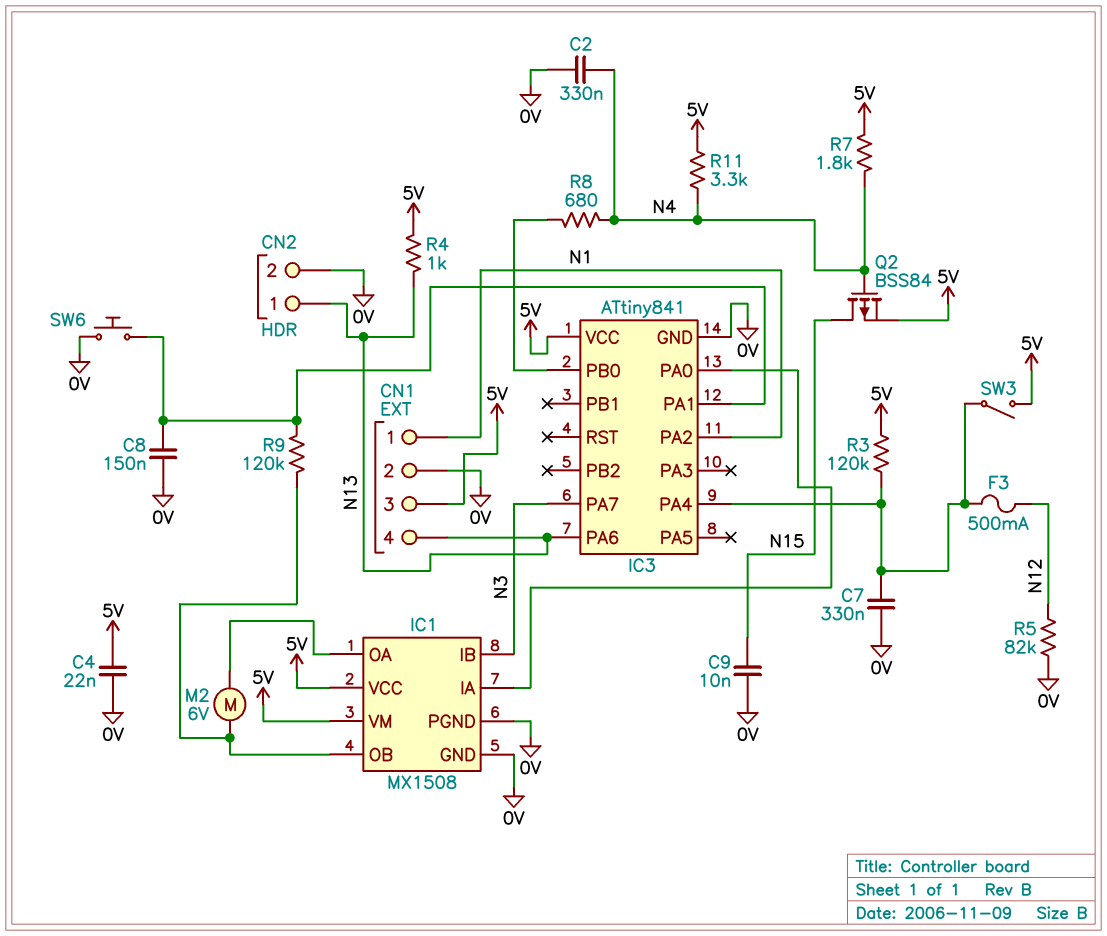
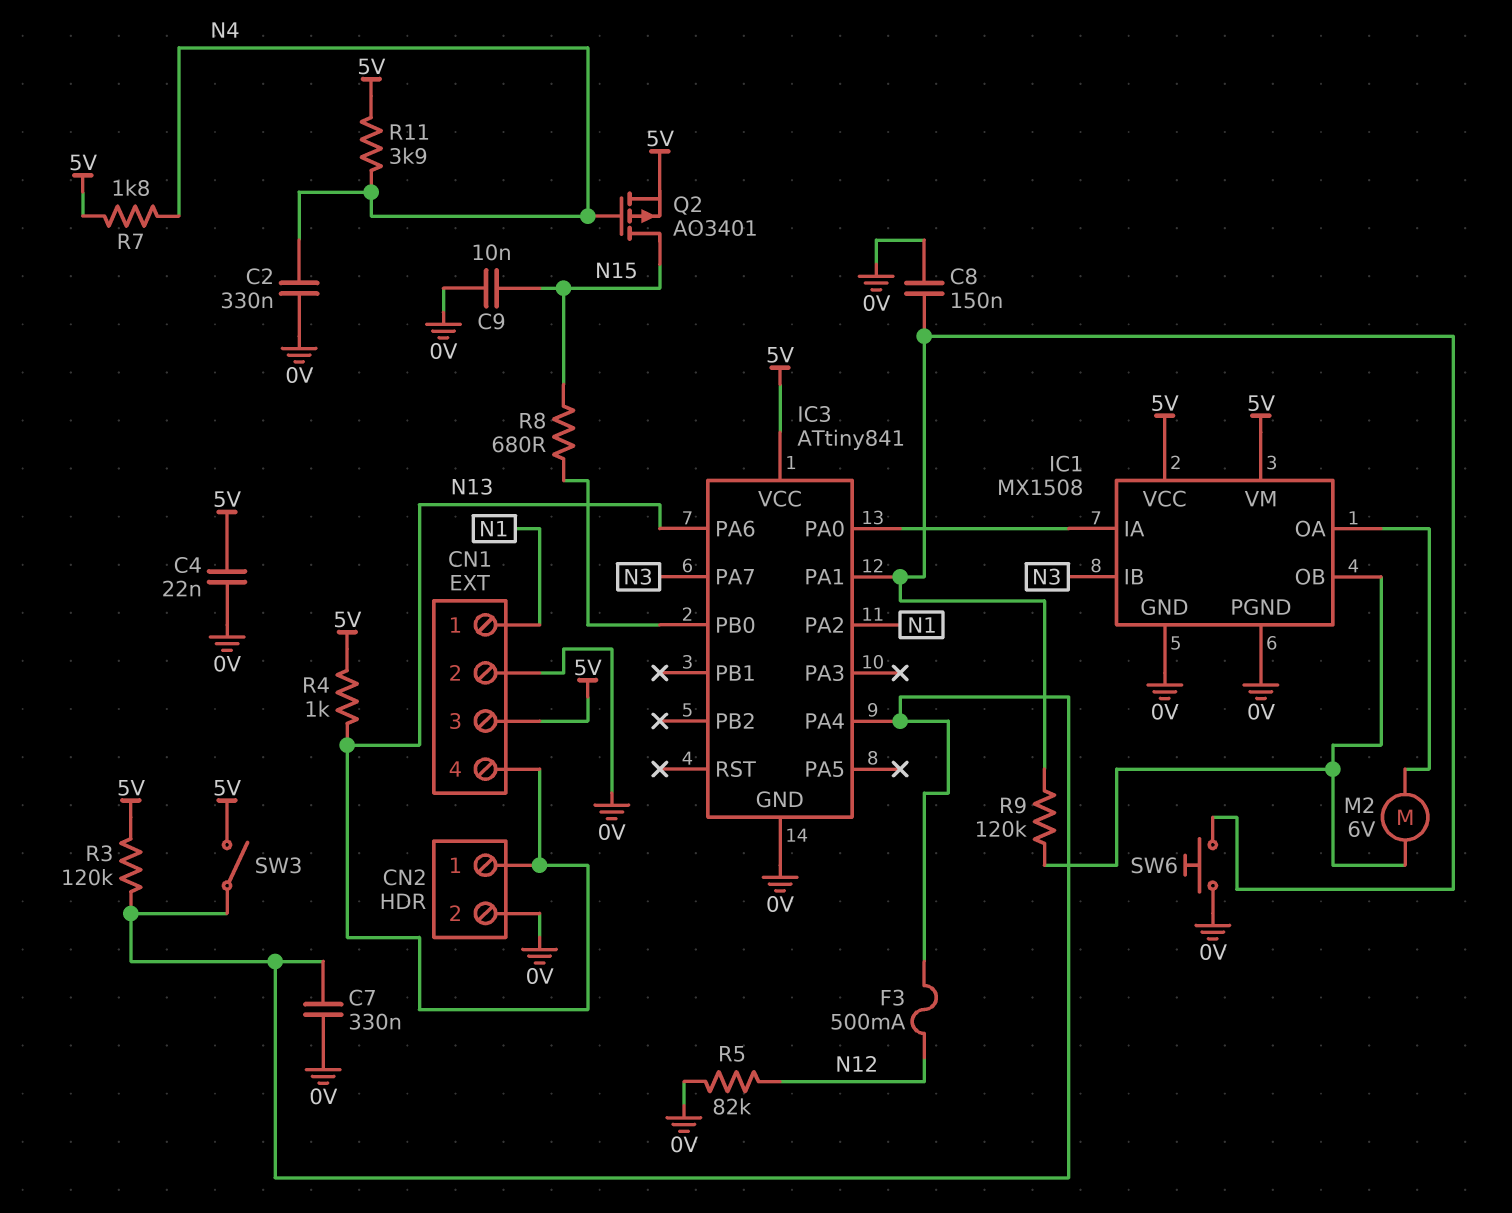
Q2: PMOS BSS84 (G N4, D N15, S 5V) -> PMOS AO3401 (G N4, D N15, S 5V)
R8: 680 (IC3/PB0, N4) -> 680 (IC3/PB0, N15)
R11: 3.3k (5V, N4) -> 3.9k (5V, N4)

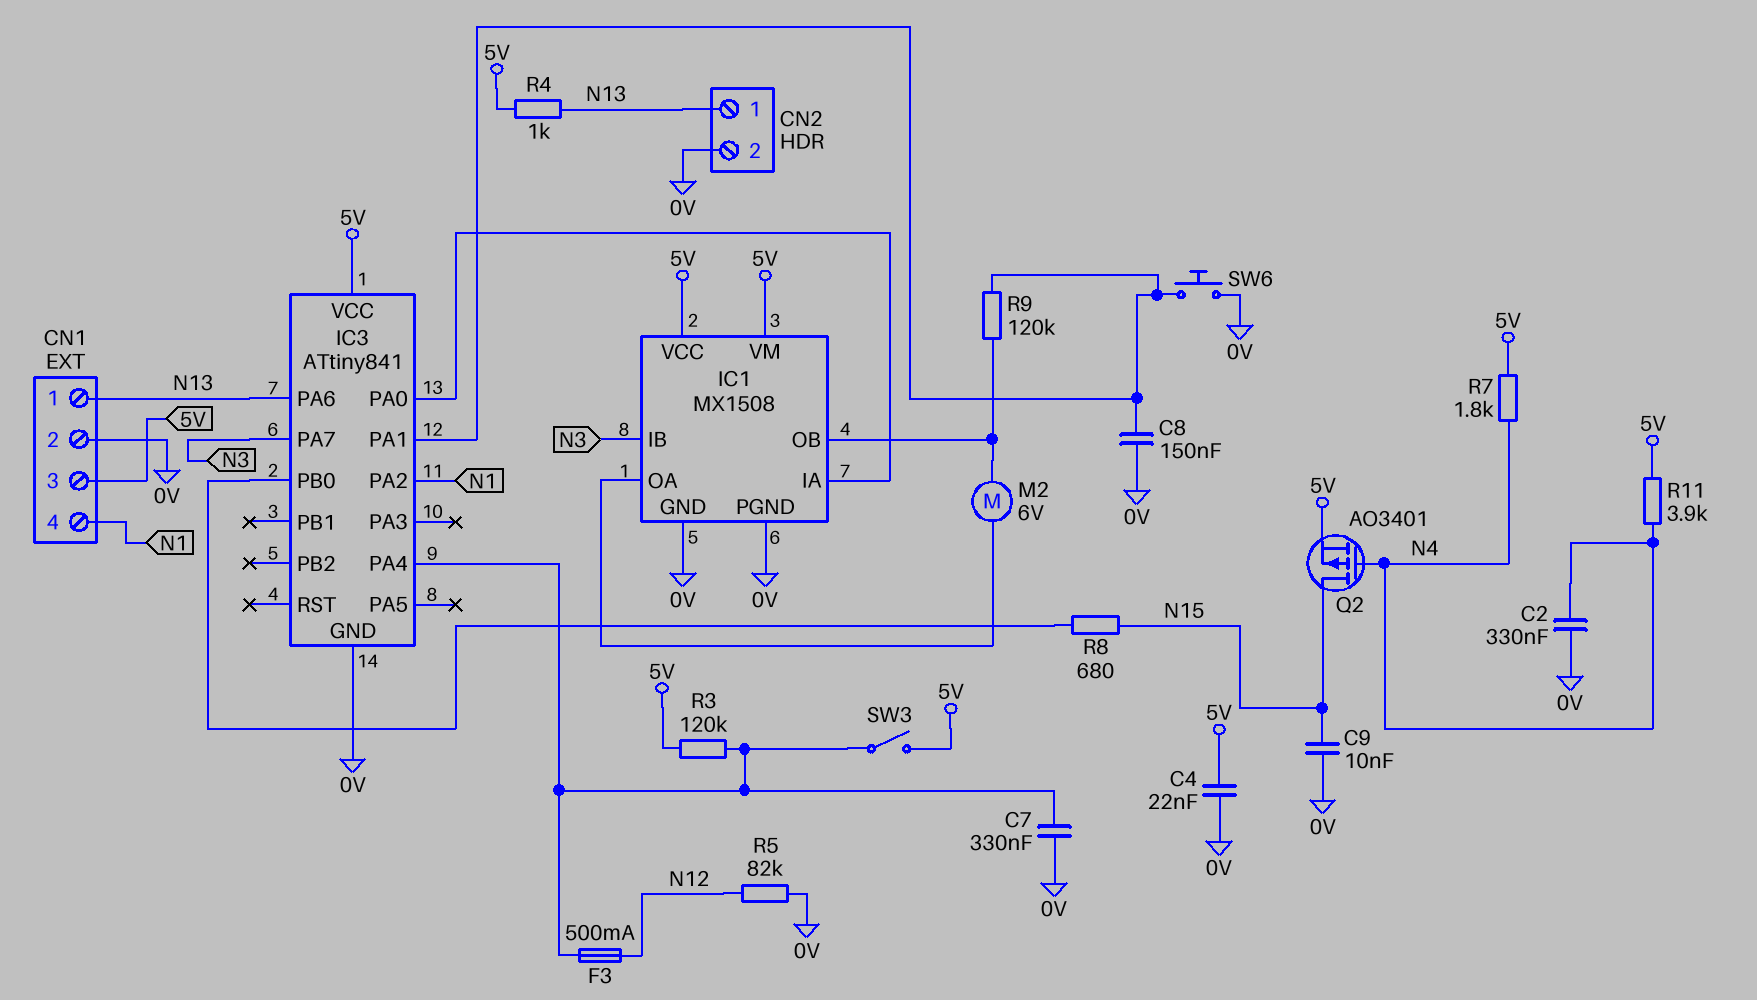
CN1 pin 1: N1 -> N13
CN1 pin 4: N13 -> N1

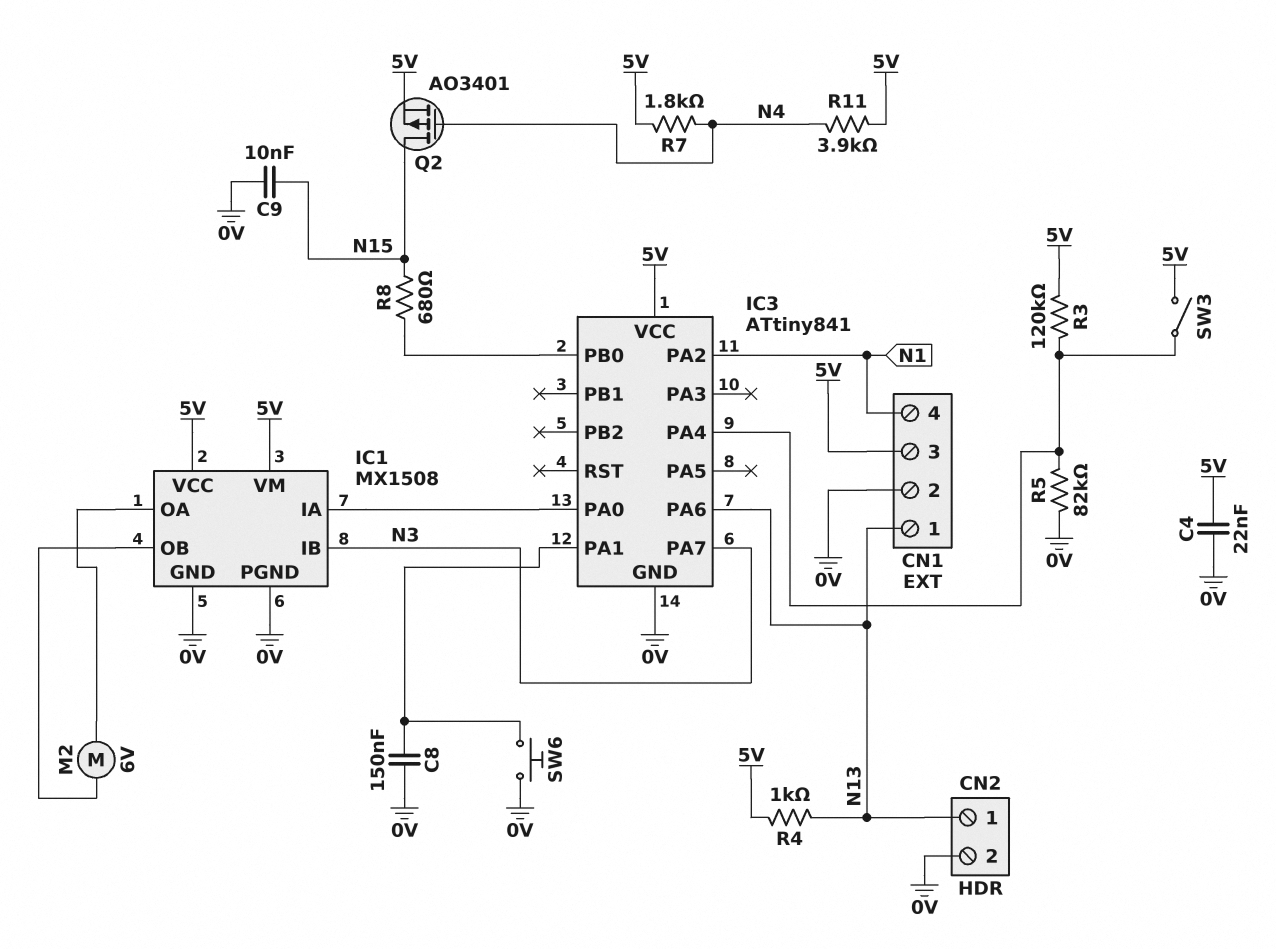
C2: 330nF (0V, N4) -> none
C7: 330nF (0V, IC3/PA4) -> none
F3: 500mA (IC3/PA4, N12) -> none
R5: 82k (0V, N12) -> 82k (0V, IC3/PA4)
R9: 120k (IC1/OB, IC3/PA1) -> none

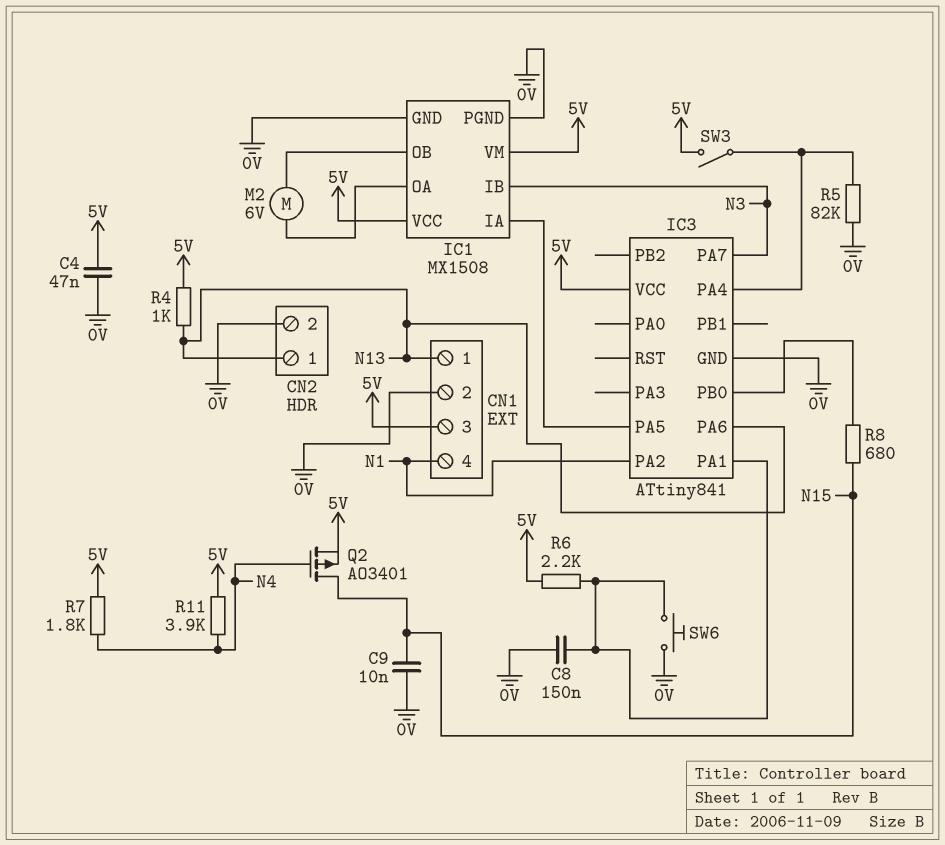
C4: 22nF (0V, 5V) -> 47nF (0V, 5V)
IC3 pin PA0: IC1/IA -> none
IC3 pin PA5: none -> IC1/IA
R3: 120k (5V, IC3/PA4) -> none
R6: none -> 2.2k (5V, IC3/PA1)

